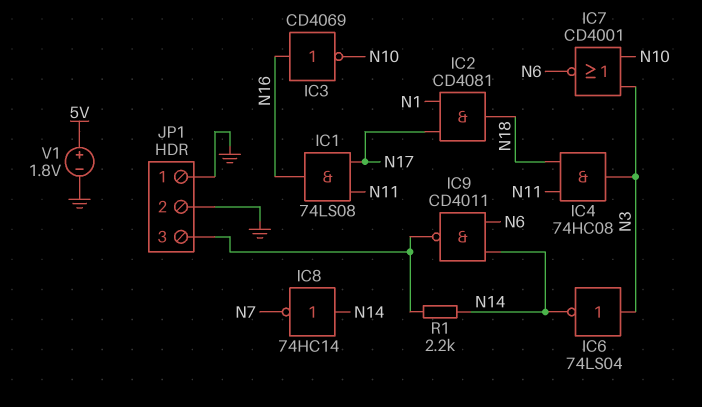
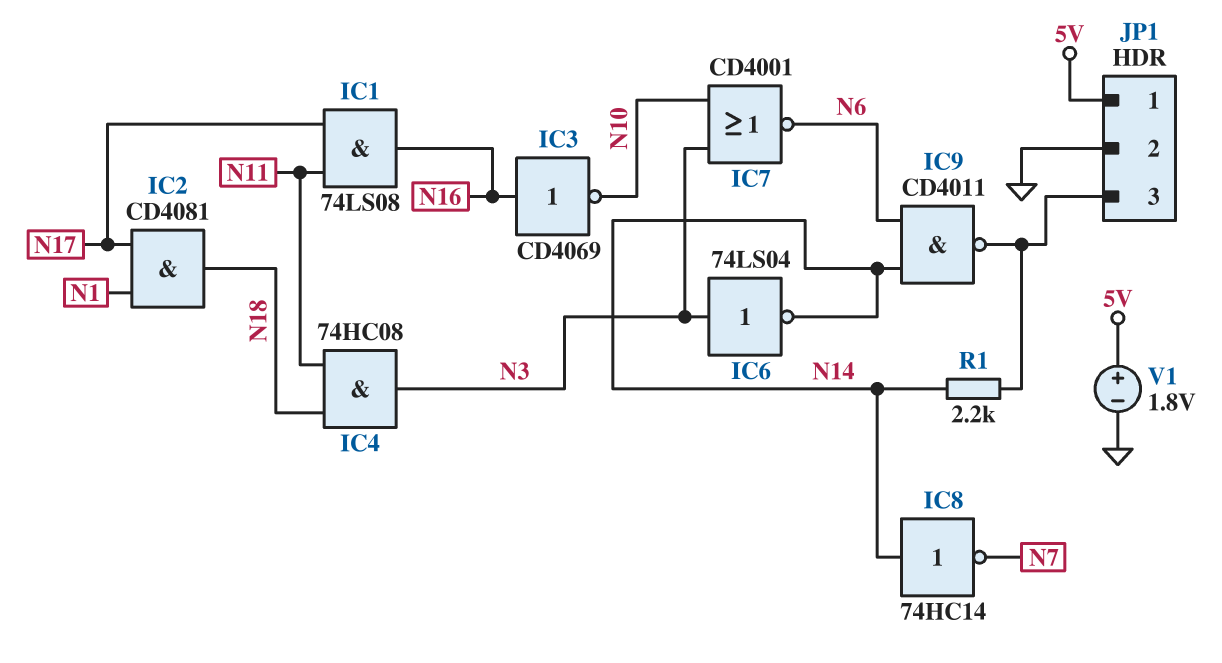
JP1 pin 1: GND -> 5V

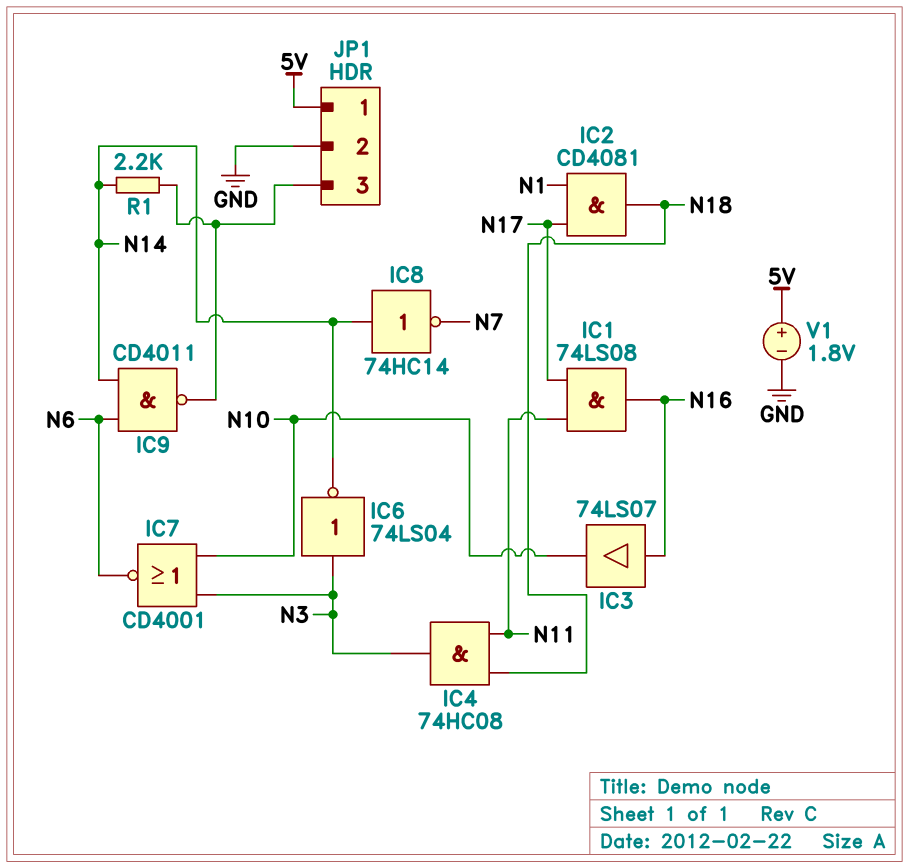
IC3: NOT CD4069 (in N16, out N10) -> buffer 74LS07 (in N16, out N10)

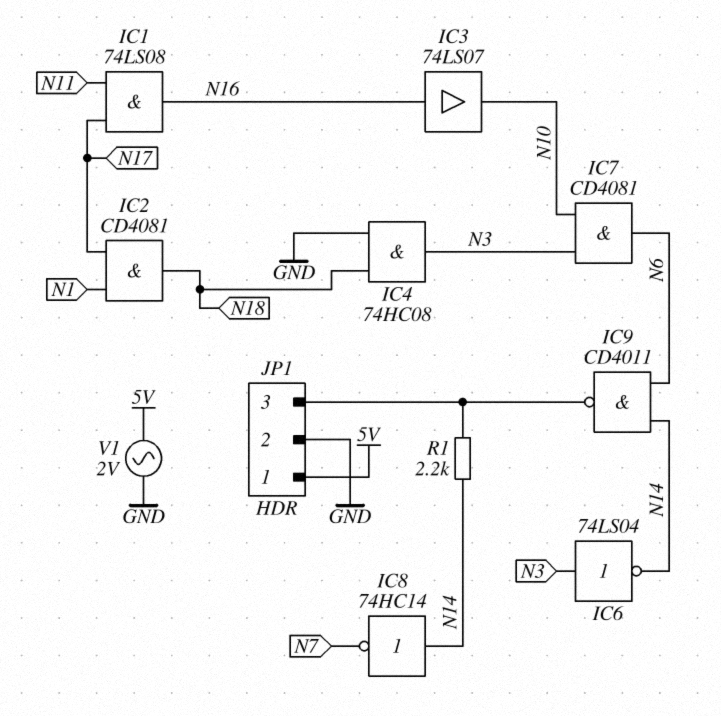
IC4: AND 74HC08 (in N11, in N18, out N3) -> AND 74HC08 (in GND, in N18, out N3)
IC7: NOR CD4001 (in N3, in N10, out N6) -> AND CD4081 (in N3, in N10, out N6)
V1: 1.8V (plus 5V, minus GND) -> AC 2V (5V, GND)

